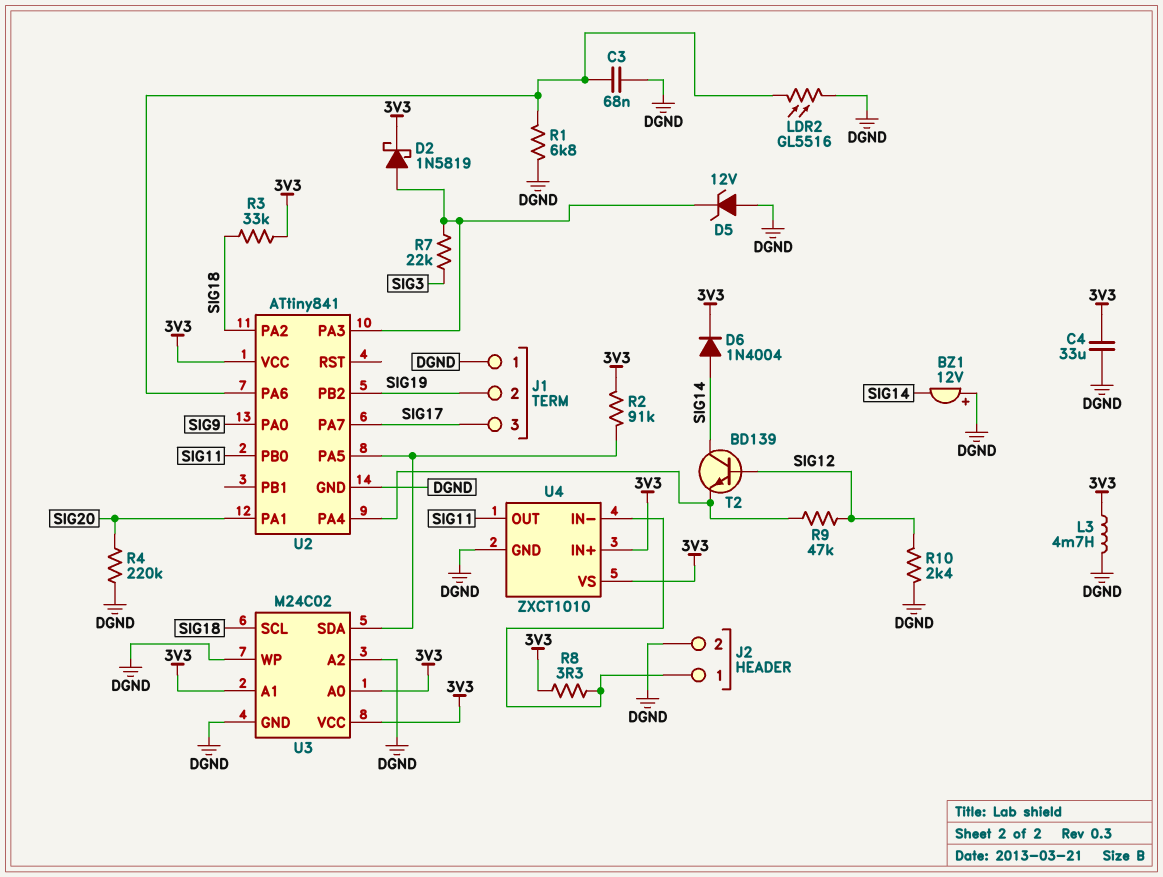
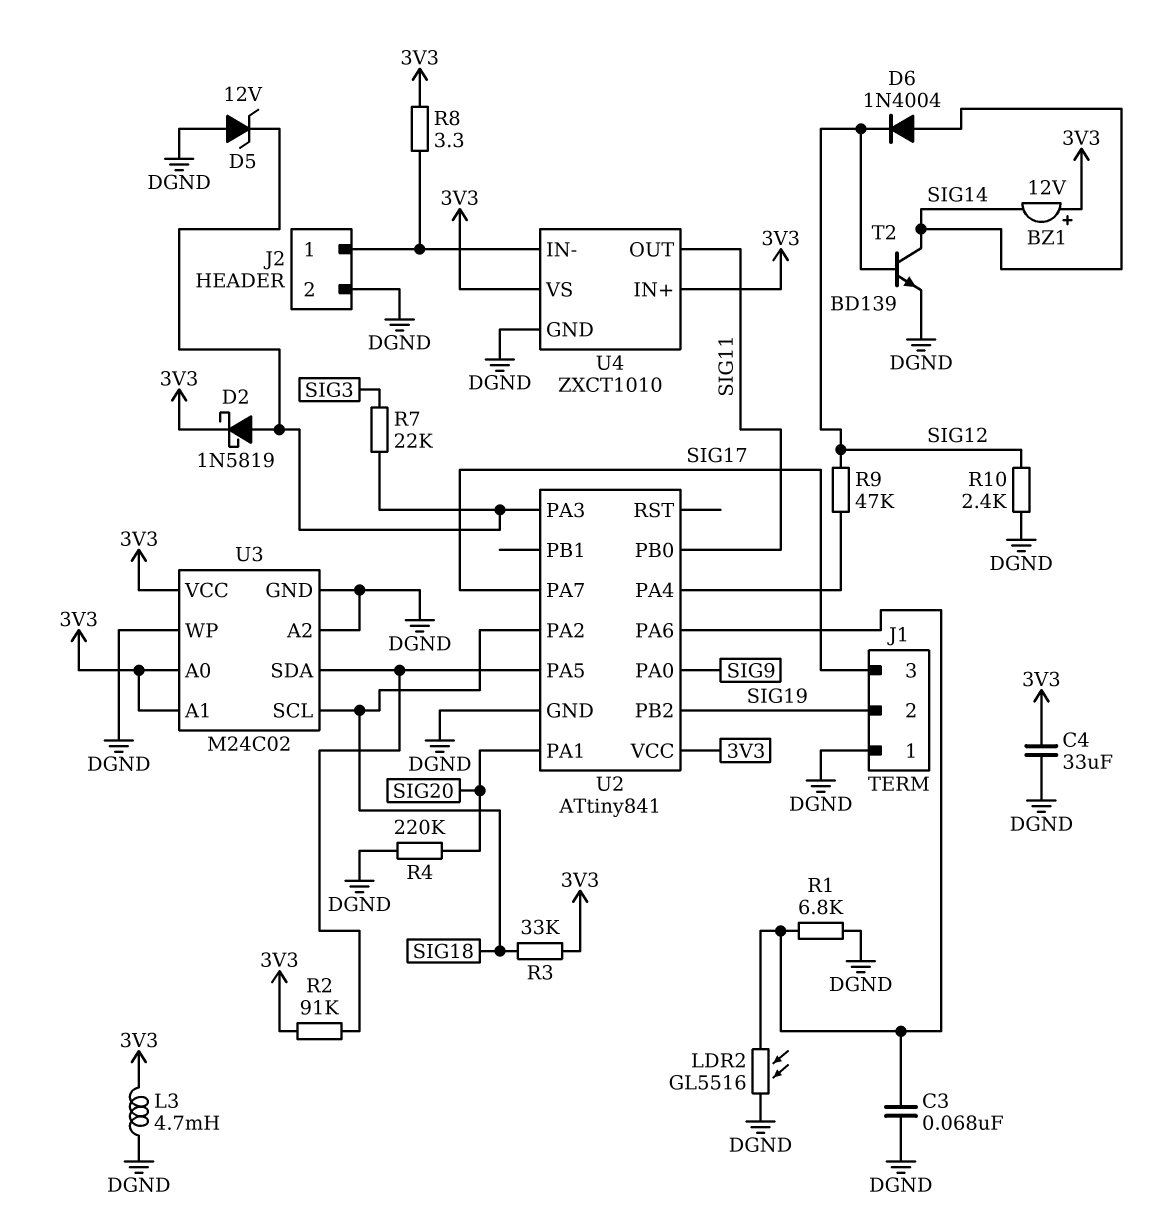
BZ1: buzzer 12V (plus DGND, minus SIG14) -> buzzer 12V (plus 3V3, minus SIG14)
D6: diode 1N4004 (A SIG14, K 3V3) -> diode 1N4004 (A SIG14, K SIG12)
T2: NPN BD139 (B SIG12, C SIG14, E U2/PA4) -> NPN BD139 (B SIG12, C SIG14, E DGND)

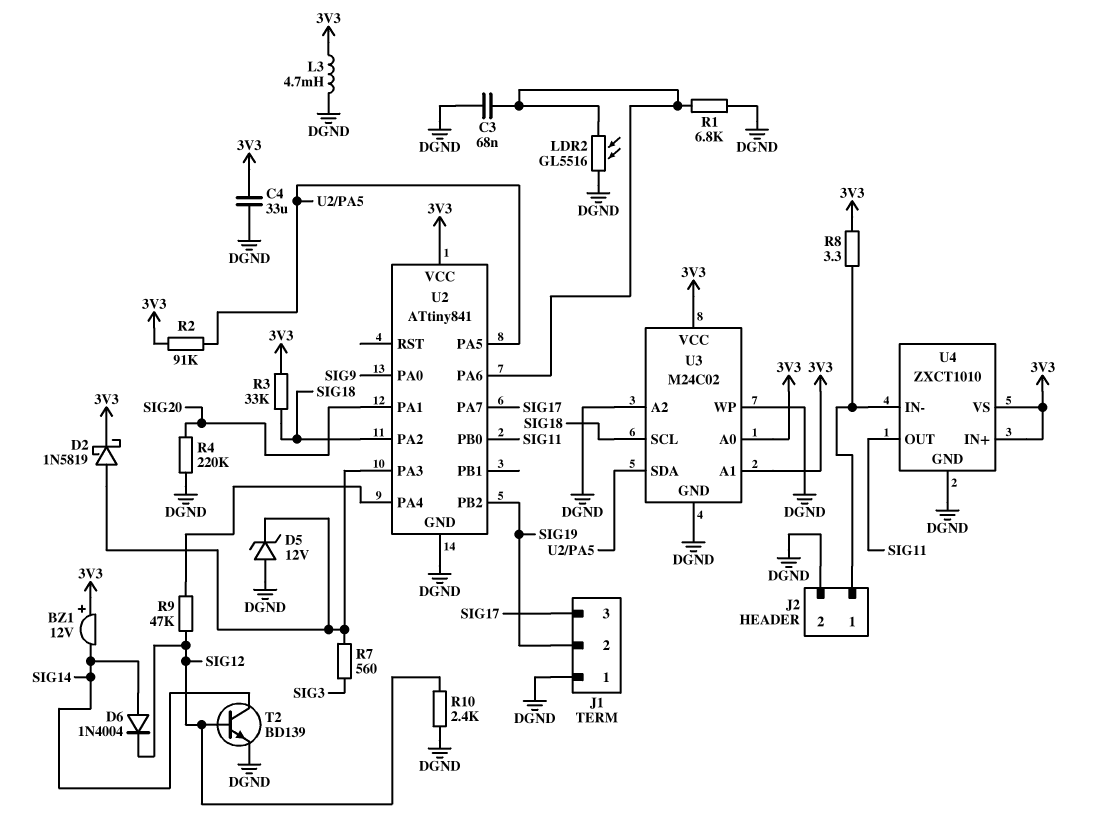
R7: 22k (SIG3, U2/PA3) -> 560 (SIG3, U2/PA3)

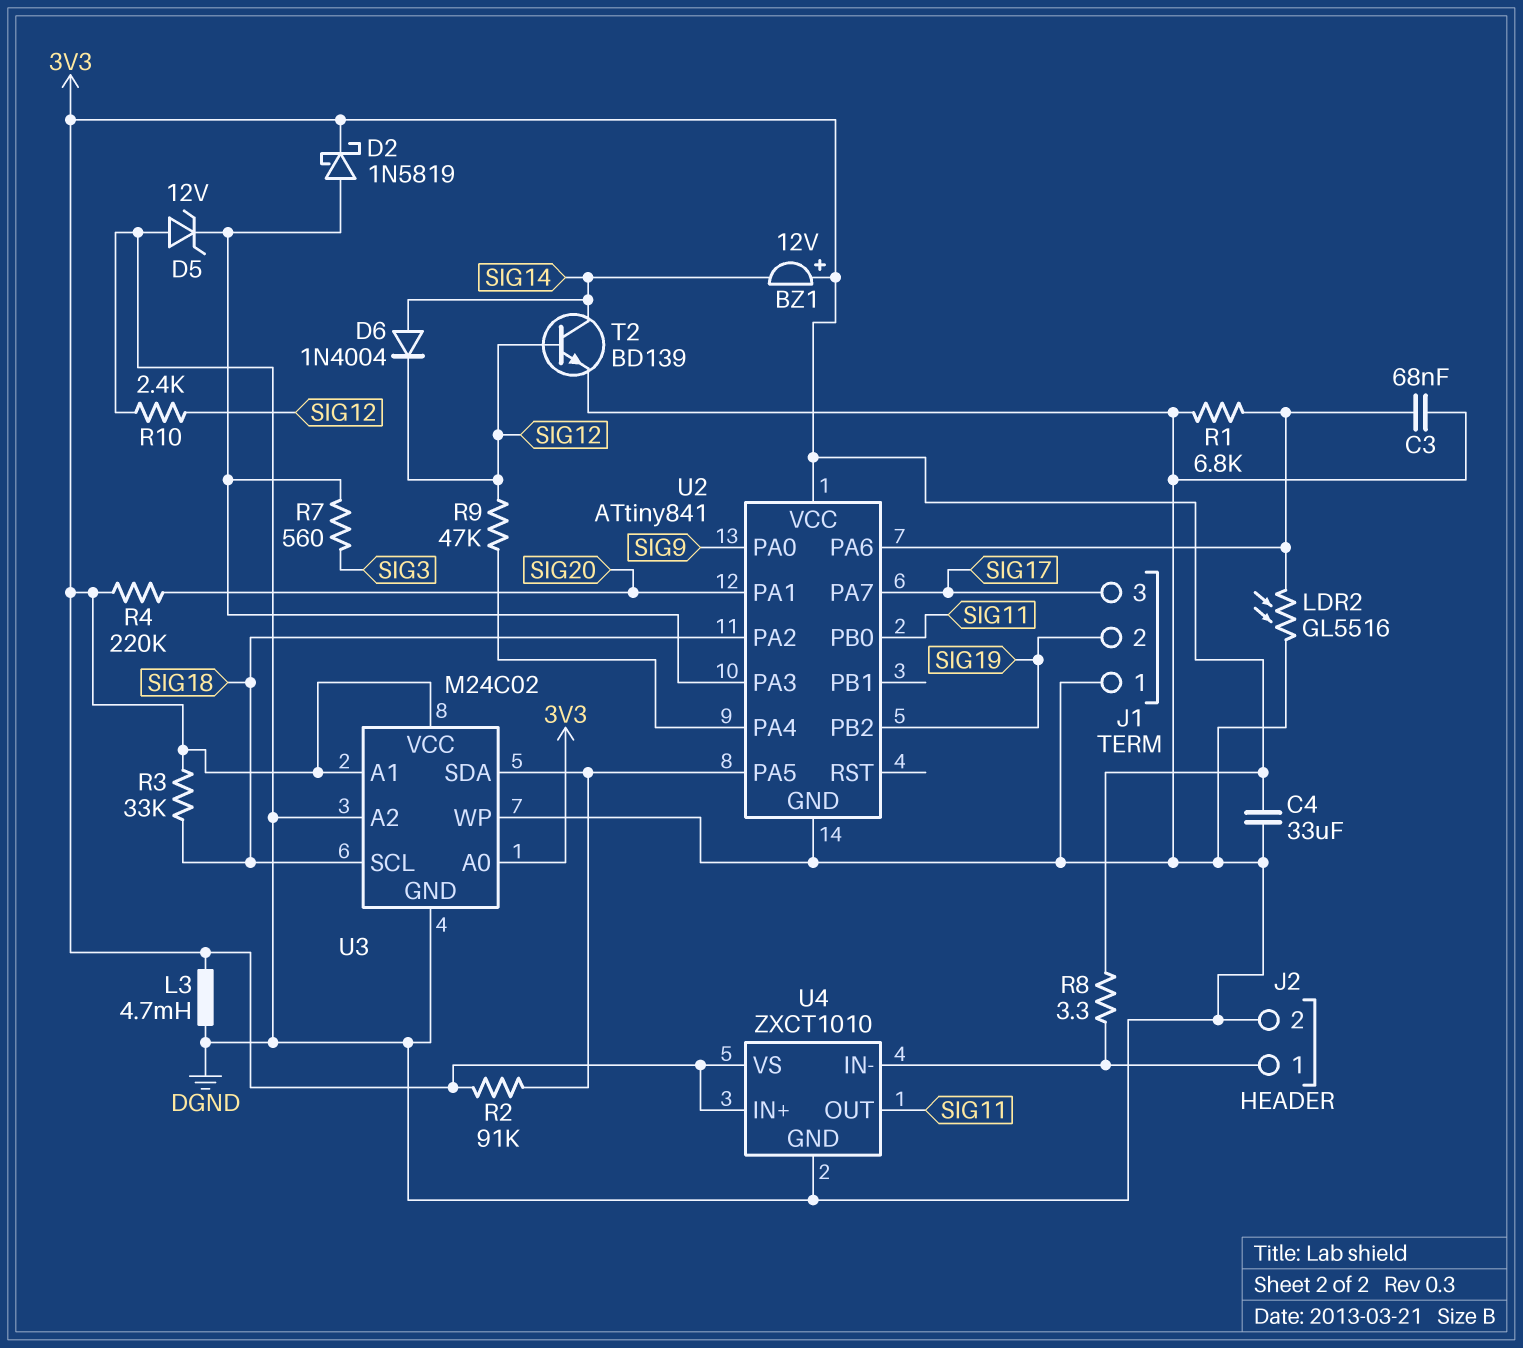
R4: 220k (DGND, SIG20) -> 220k (3V3, SIG20)

